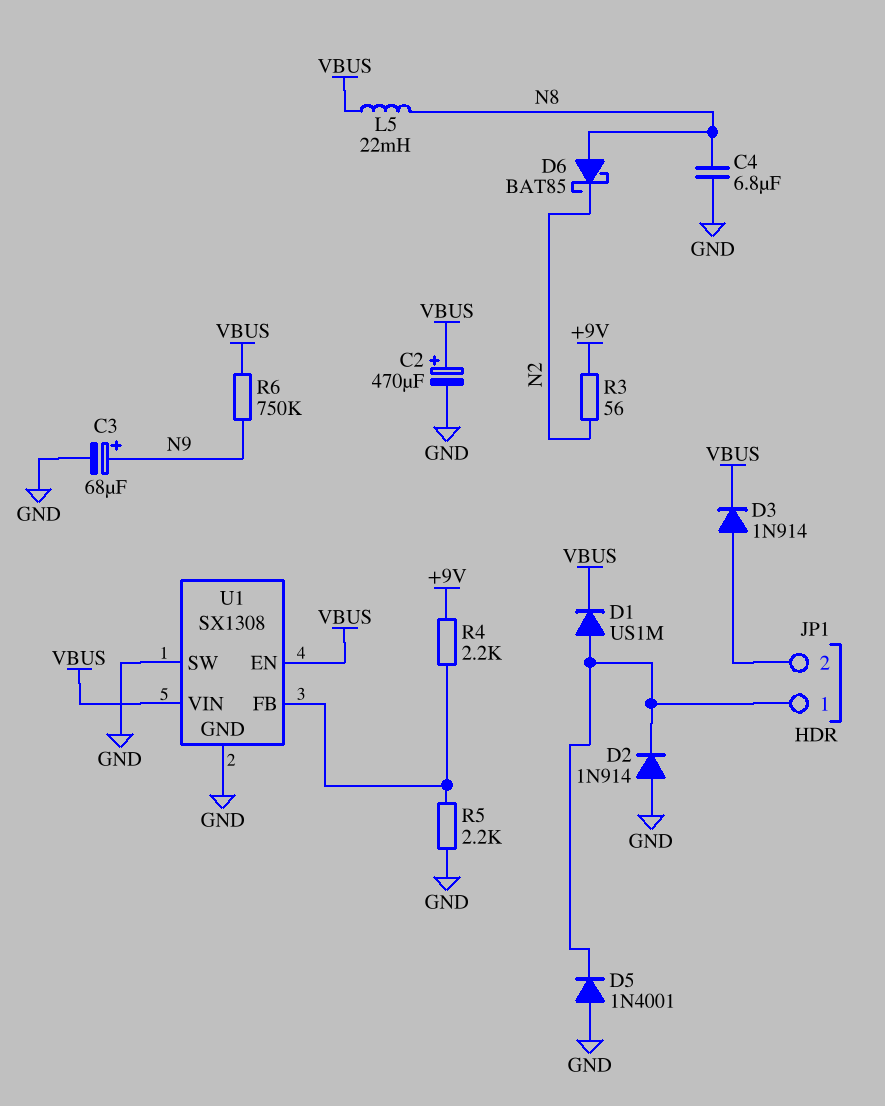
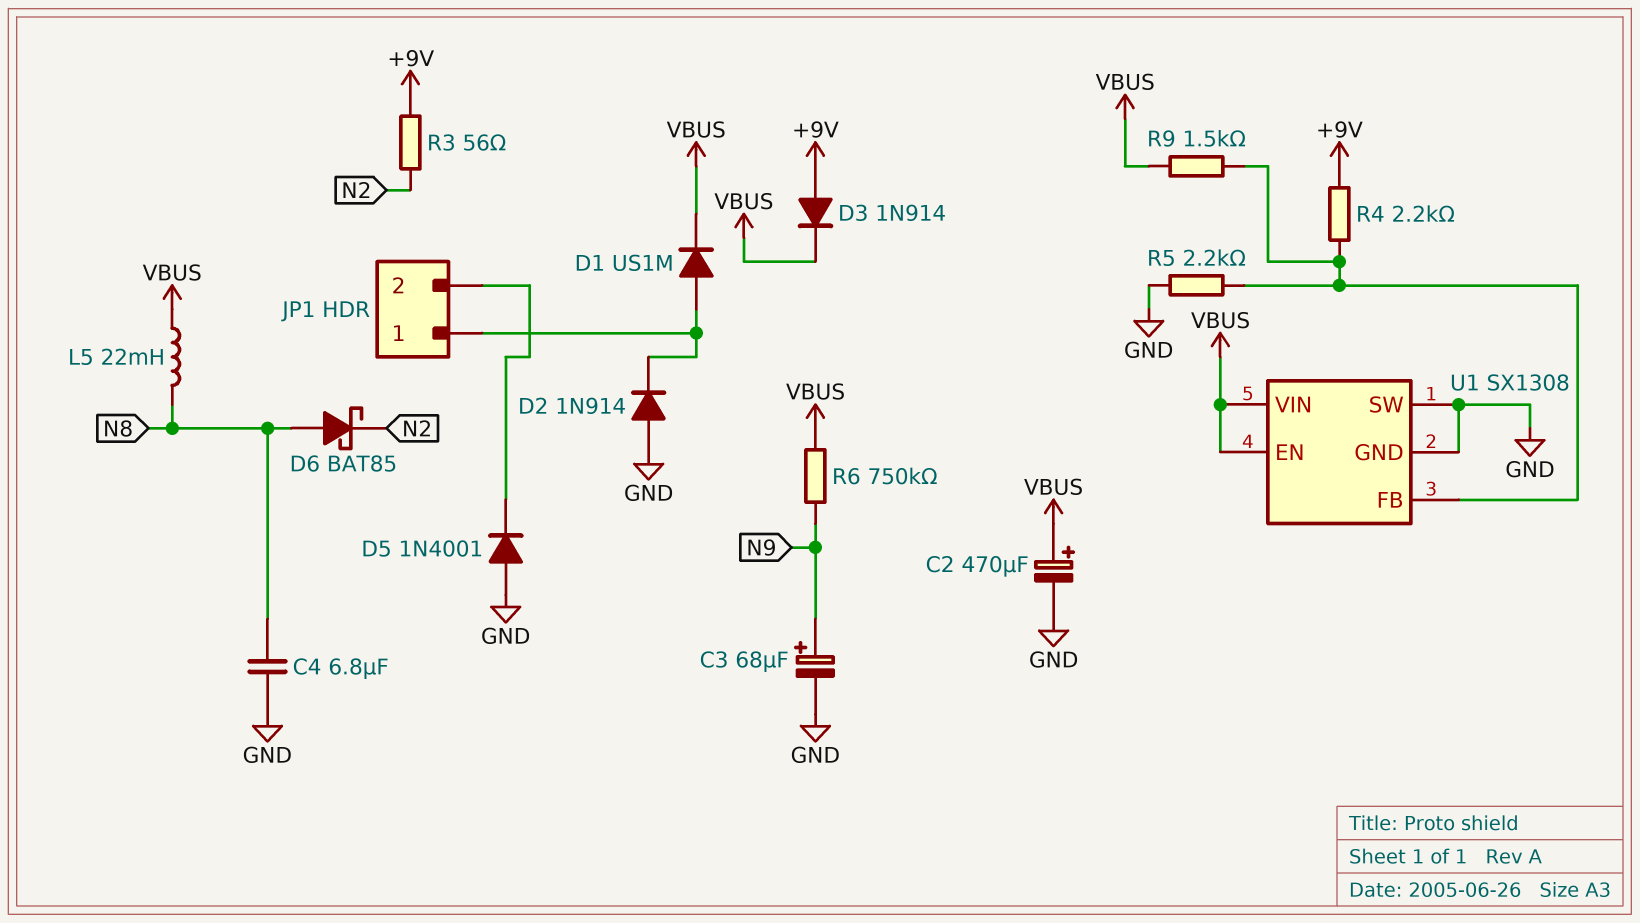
D3: diode 1N914 (A JP1/2, K VBUS) -> diode 1N914 (A +9V, K VBUS)
D5: diode 1N4001 (A GND, K JP1/1) -> diode 1N4001 (A GND, K JP1/2)
R9: none -> 1.5k (U1/FB, VBUS)

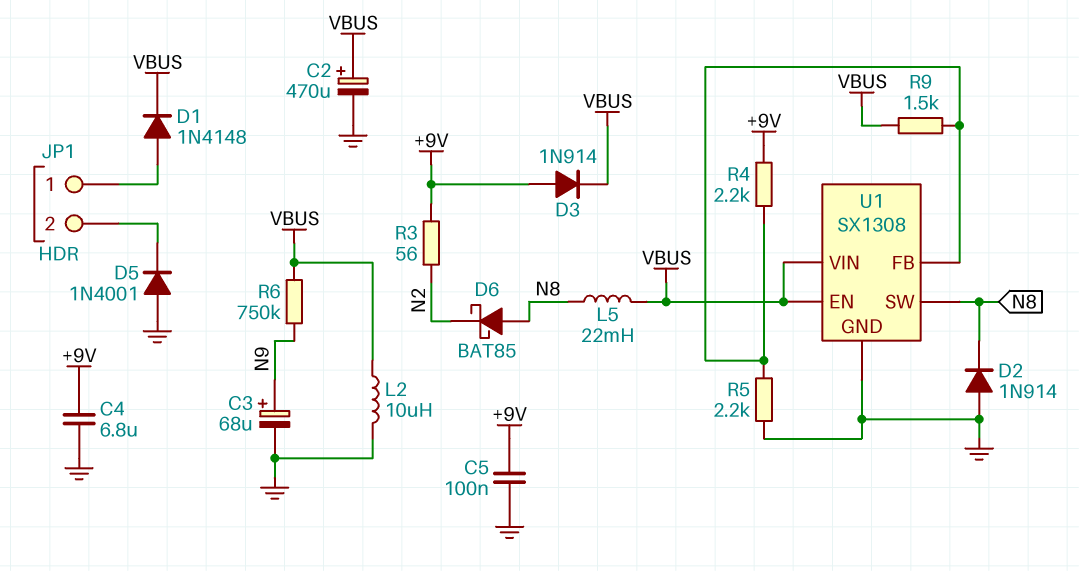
C4: 6.8uF (GND, N8) -> 6.8uF (+9V, GND)
C5: none -> 100nF (+9V, GND)
D1: diode US1M (A JP1/1, K VBUS) -> diode 1N4148 (A JP1/1, K VBUS)
D2: diode 1N914 (A GND, K JP1/1) -> diode 1N914 (A GND, K N8)
L2: none -> 10uH (GND, VBUS)
U1 pin SW: GND -> N8

